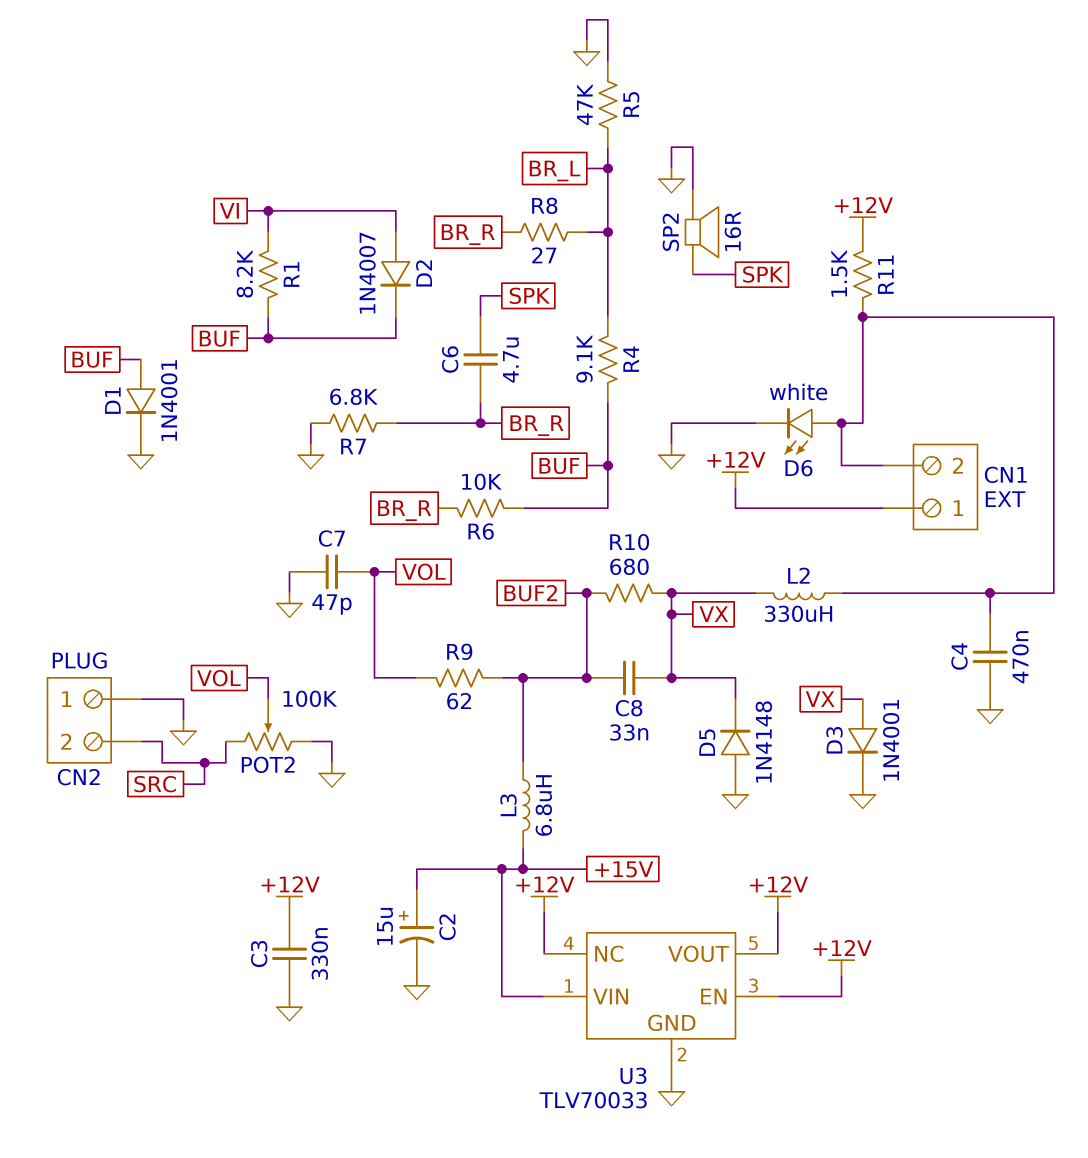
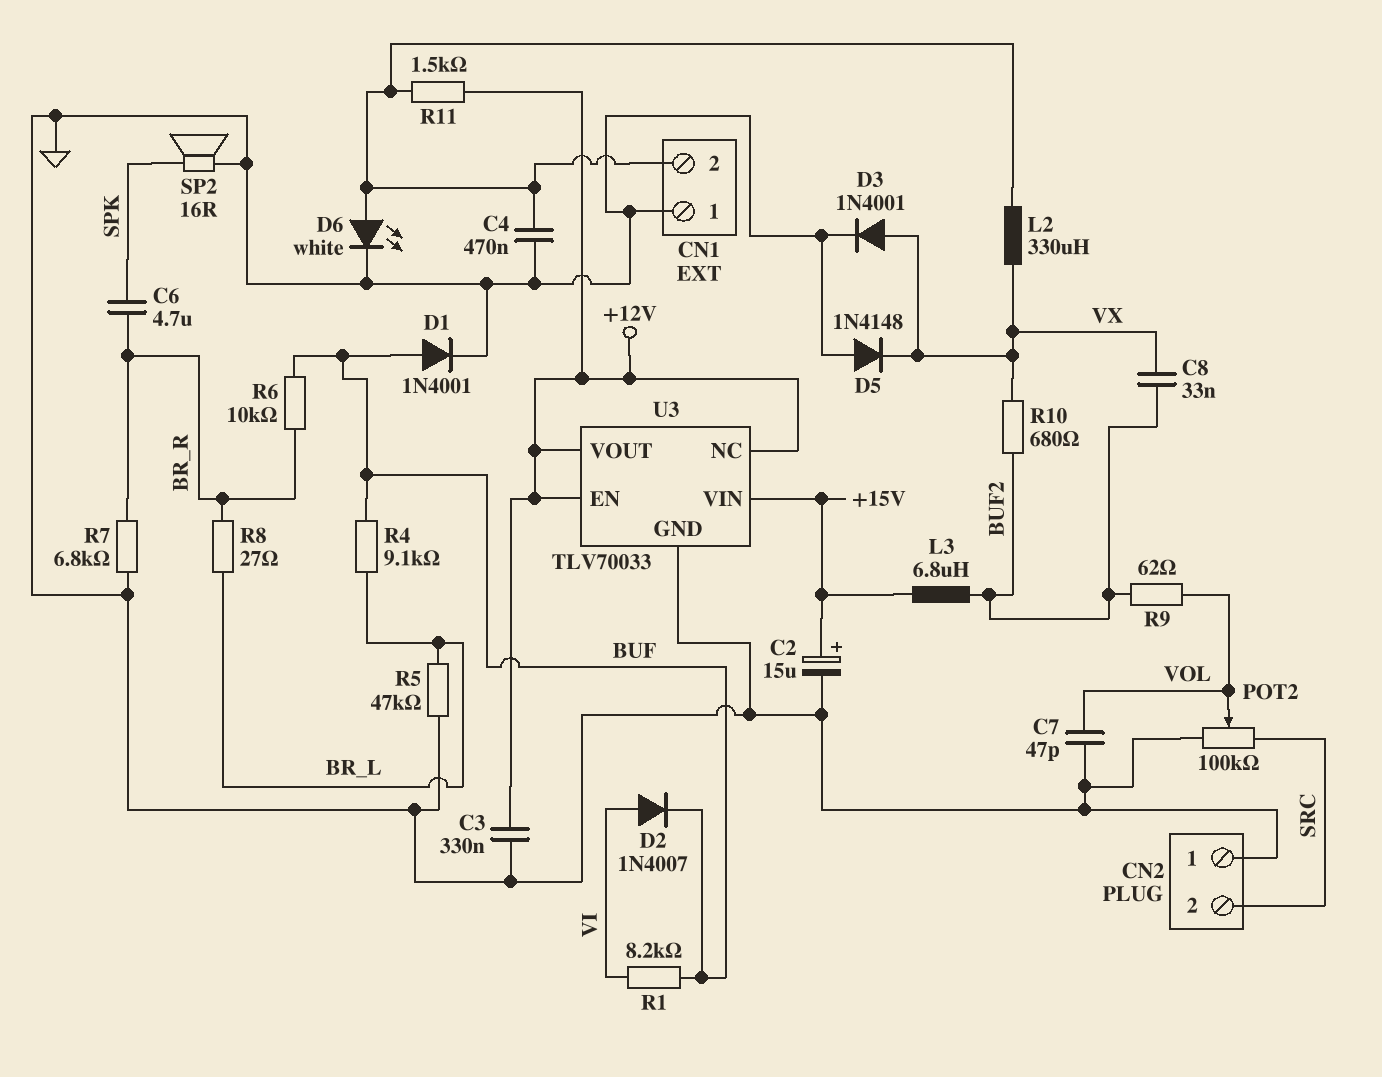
CN1 pin 1: +12V -> GND

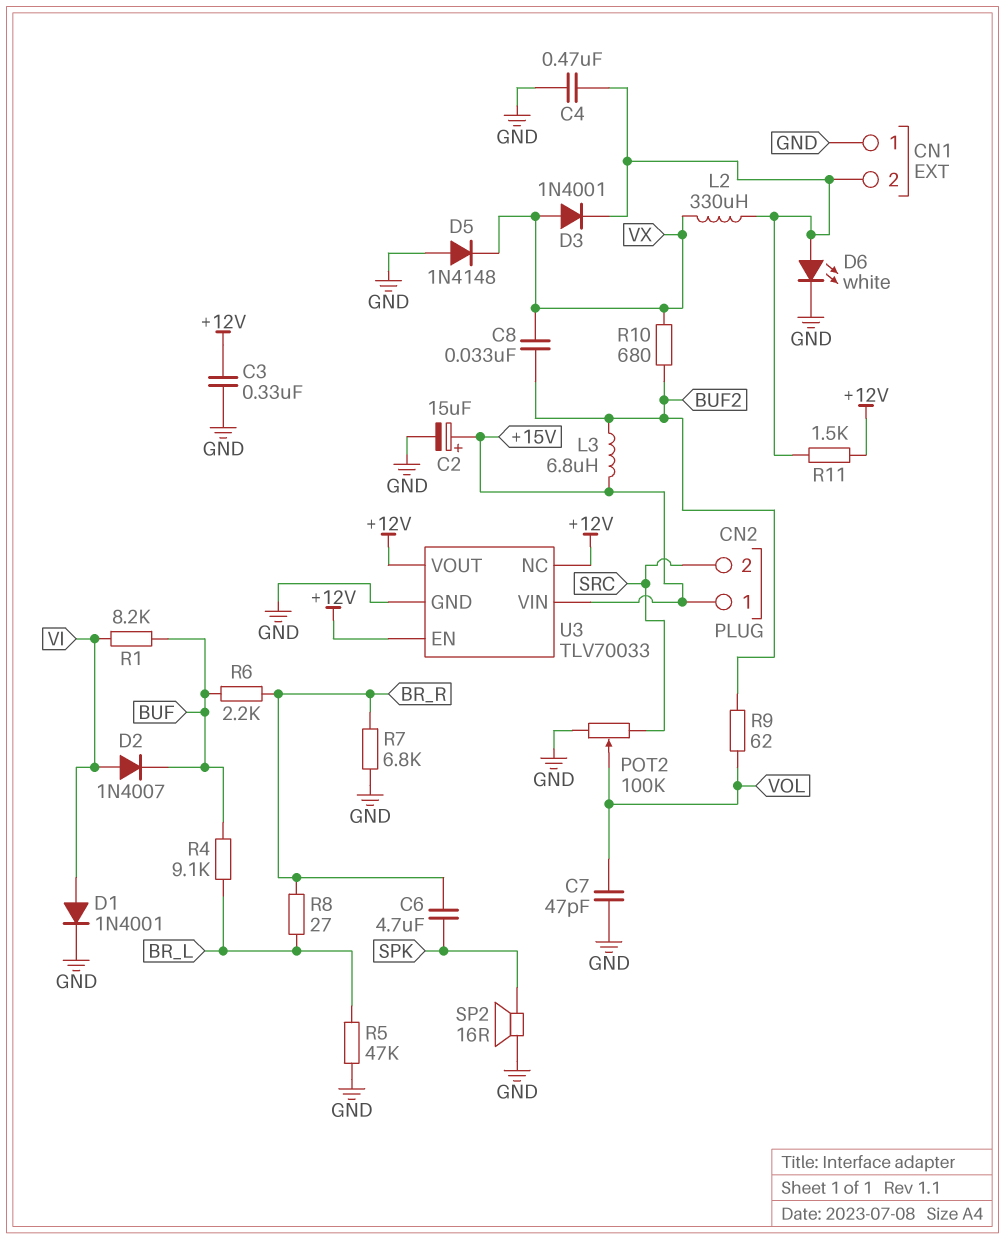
CN2 pin 1: GND -> +15V
D1: diode 1N4001 (A BUF, K GND) -> diode 1N4001 (A VI, K GND)
D3: diode 1N4001 (A VX, K GND) -> diode 1N4001 (A VX, K CN1/2)
R6: 10k (BR_R, BUF) -> 2.2k (BR_R, BUF)

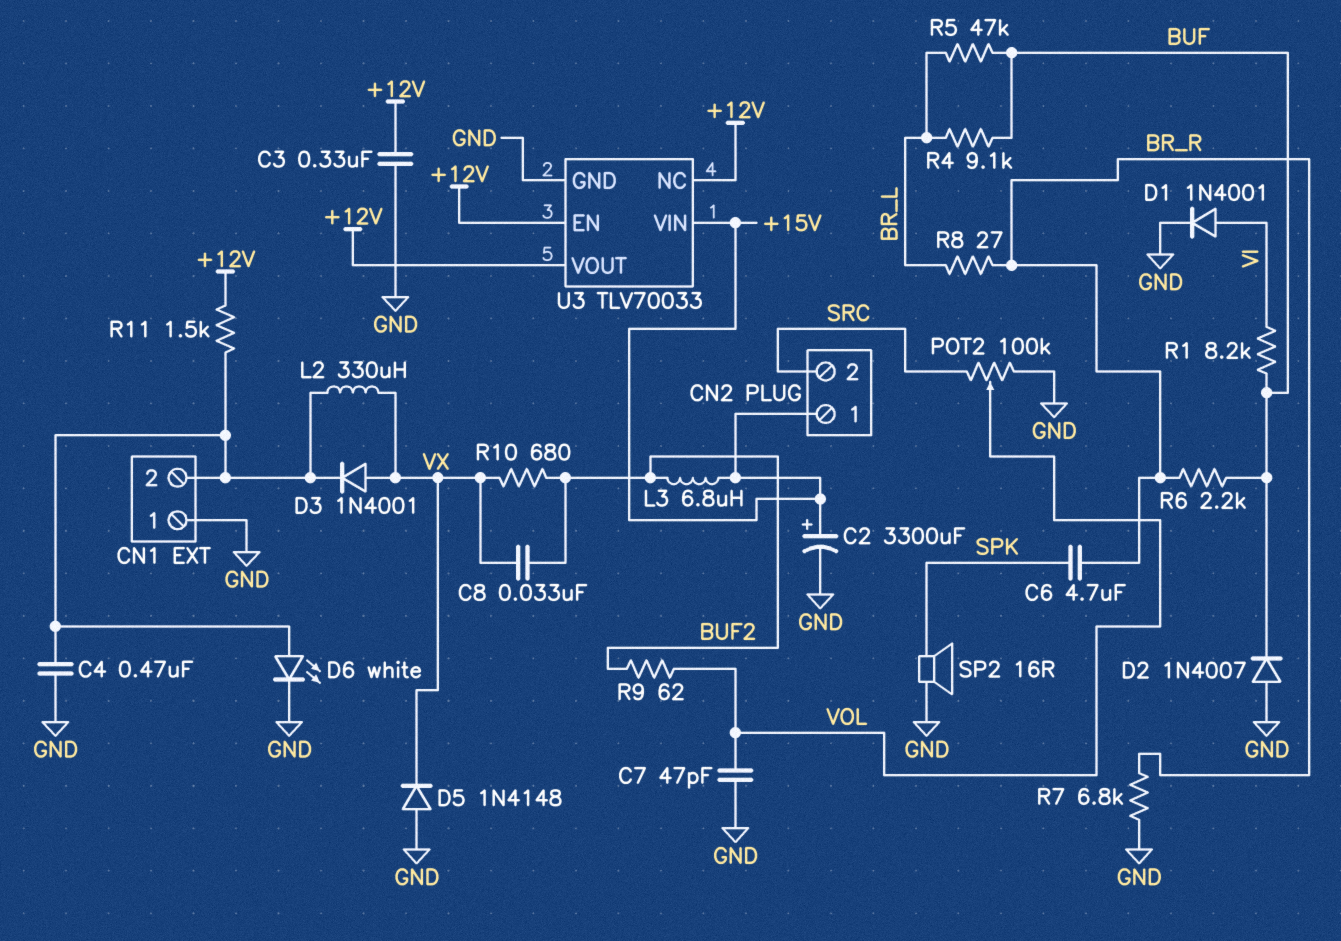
C2: 15uF (plus +15V, minus GND) -> 3300uF (plus +15V, minus GND)
D2: diode 1N4007 (A VI, K BUF) -> diode 1N4007 (A GND, K BUF)
R5: 47k (BR_L, GND) -> 47k (BR_L, BUF)

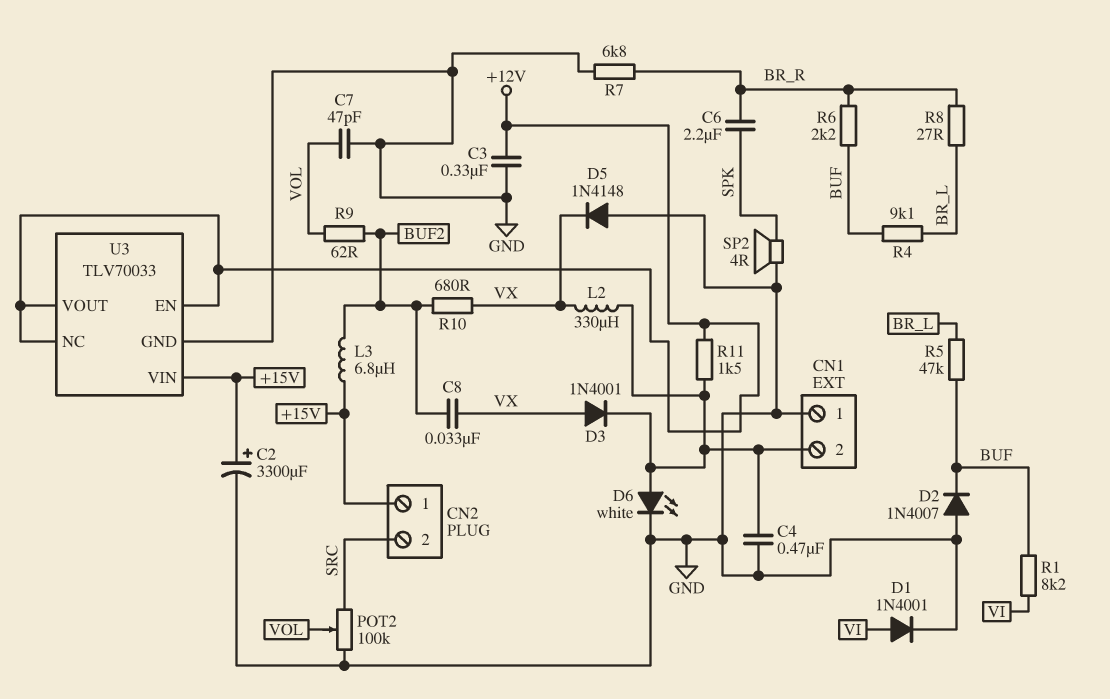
C6: 4.7uF (BR_R, SPK) -> 2.2uF (BR_R, SPK)
SP2: speaker 16R (GND, SPK) -> speaker 4R (GND, SPK)

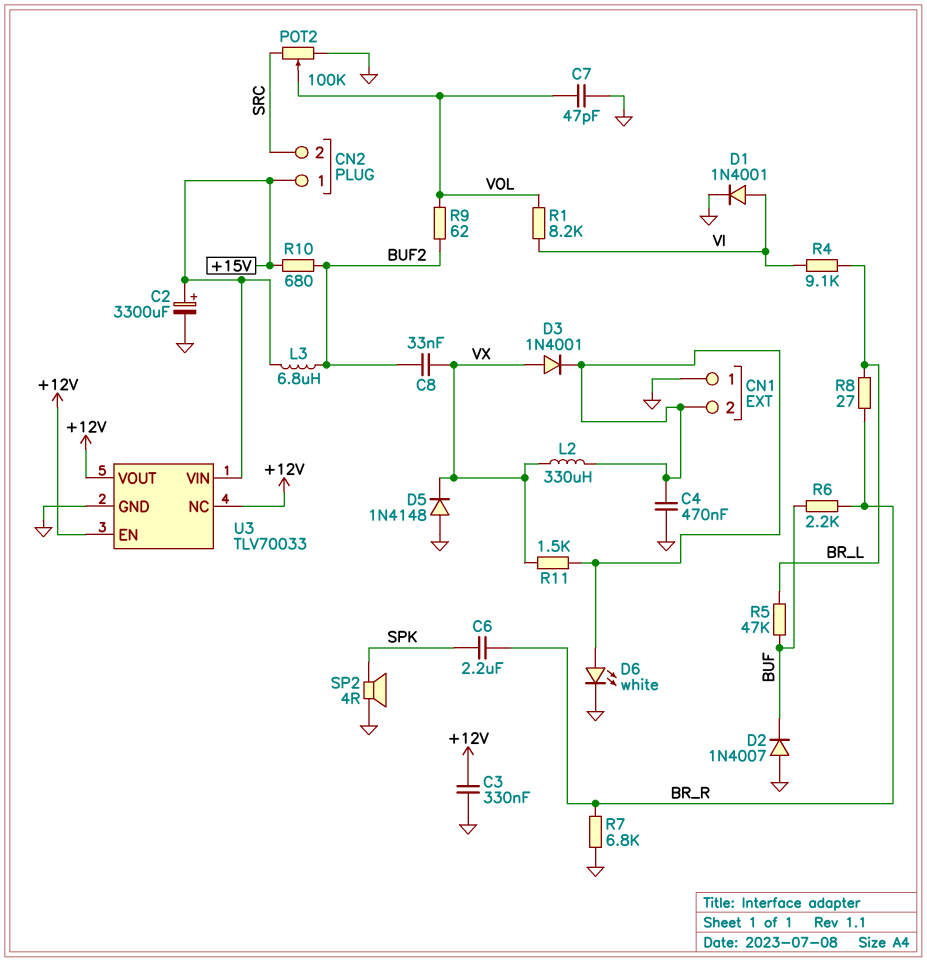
R1: 8.2k (BUF, VI) -> 8.2k (VI, VOL)
R4: 9.1k (BR_L, BUF) -> 9.1k (BR_L, VI)
R10: 680 (BUF2, VX) -> 680 (+15V, BUF2)
R11: 1.5k (+12V, CN1/2) -> 1.5k (CN1/2, VX)

